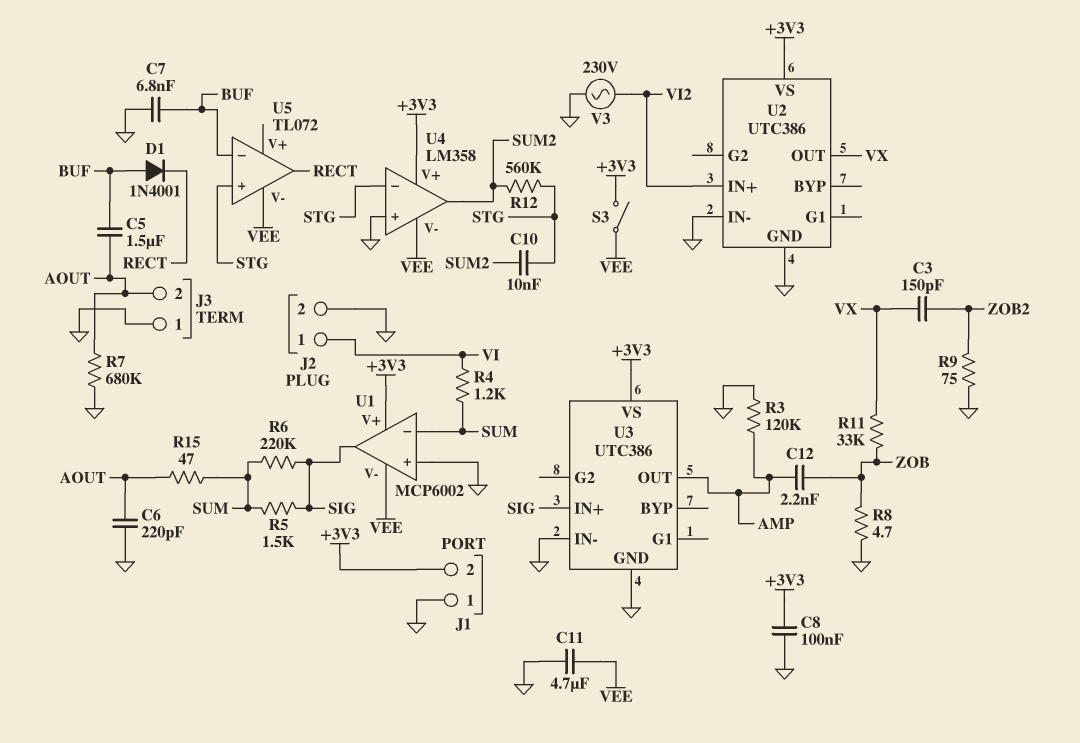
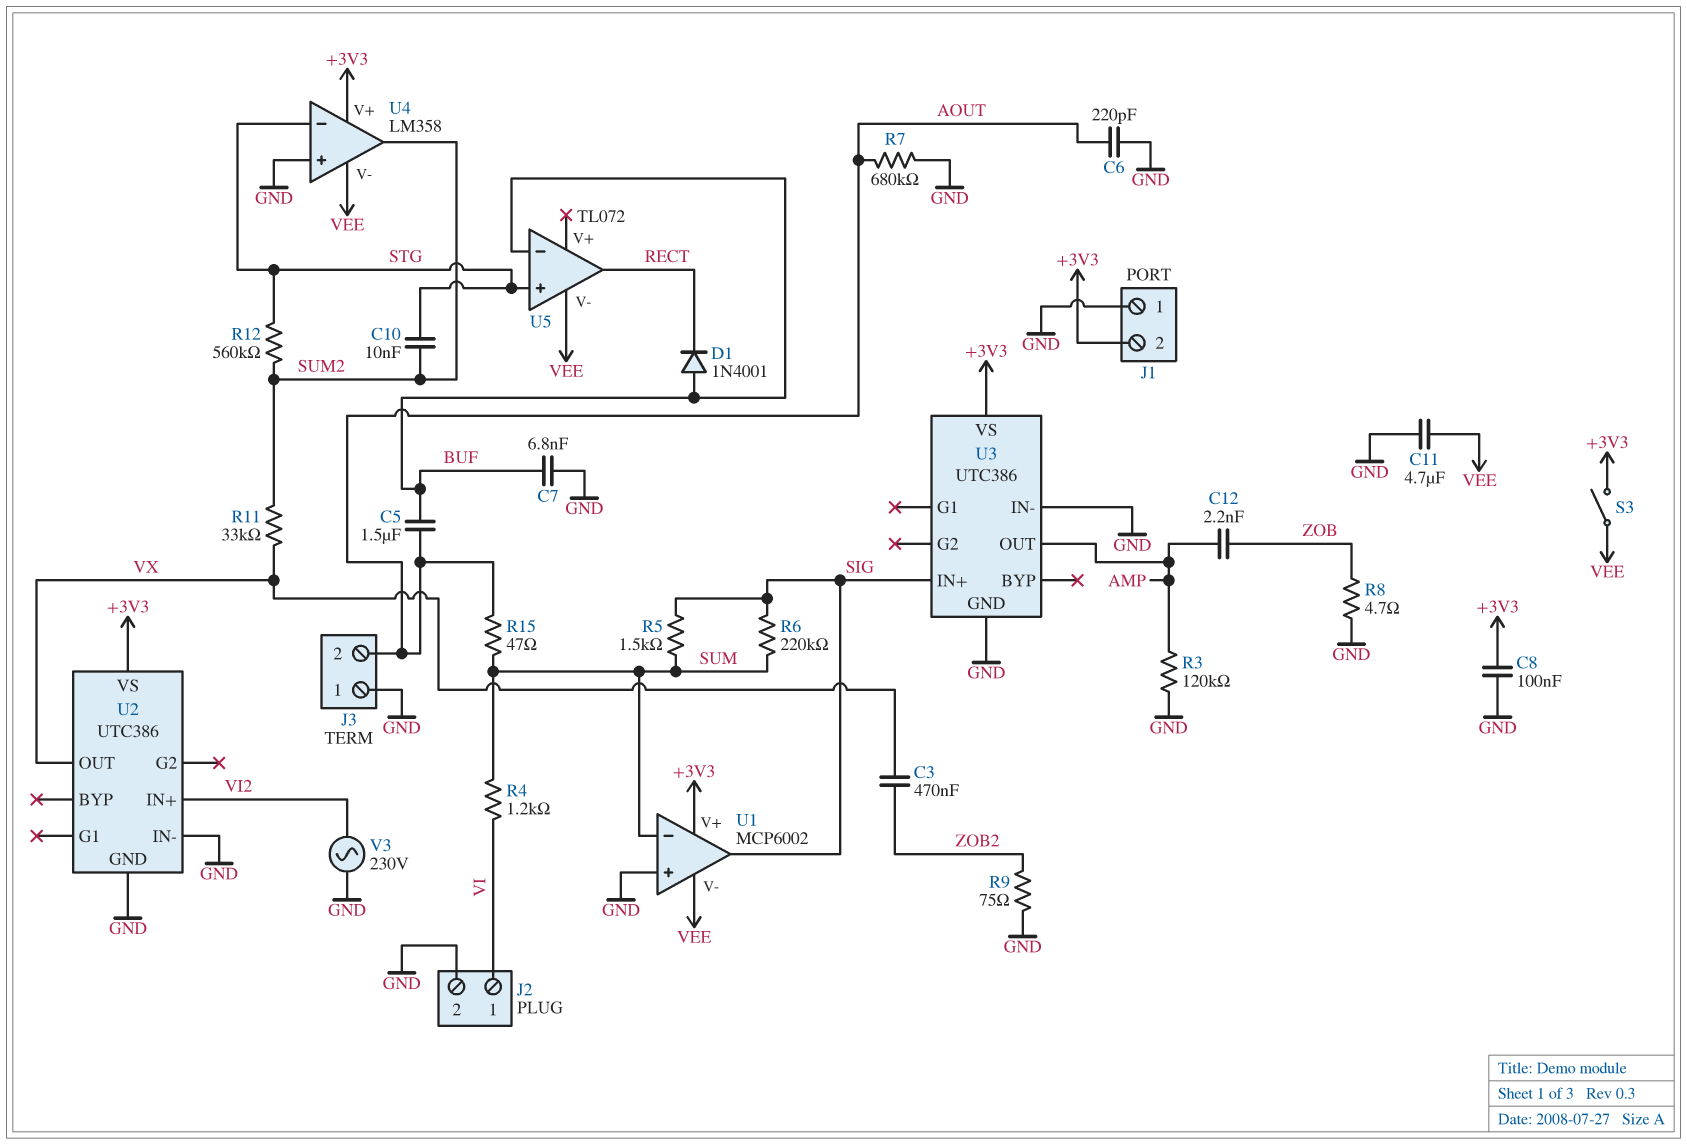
C3: 150pF (VX, ZOB2) -> 470nF (VX, ZOB2)
R11: 33k (VX, ZOB) -> 33k (SUM2, VX)

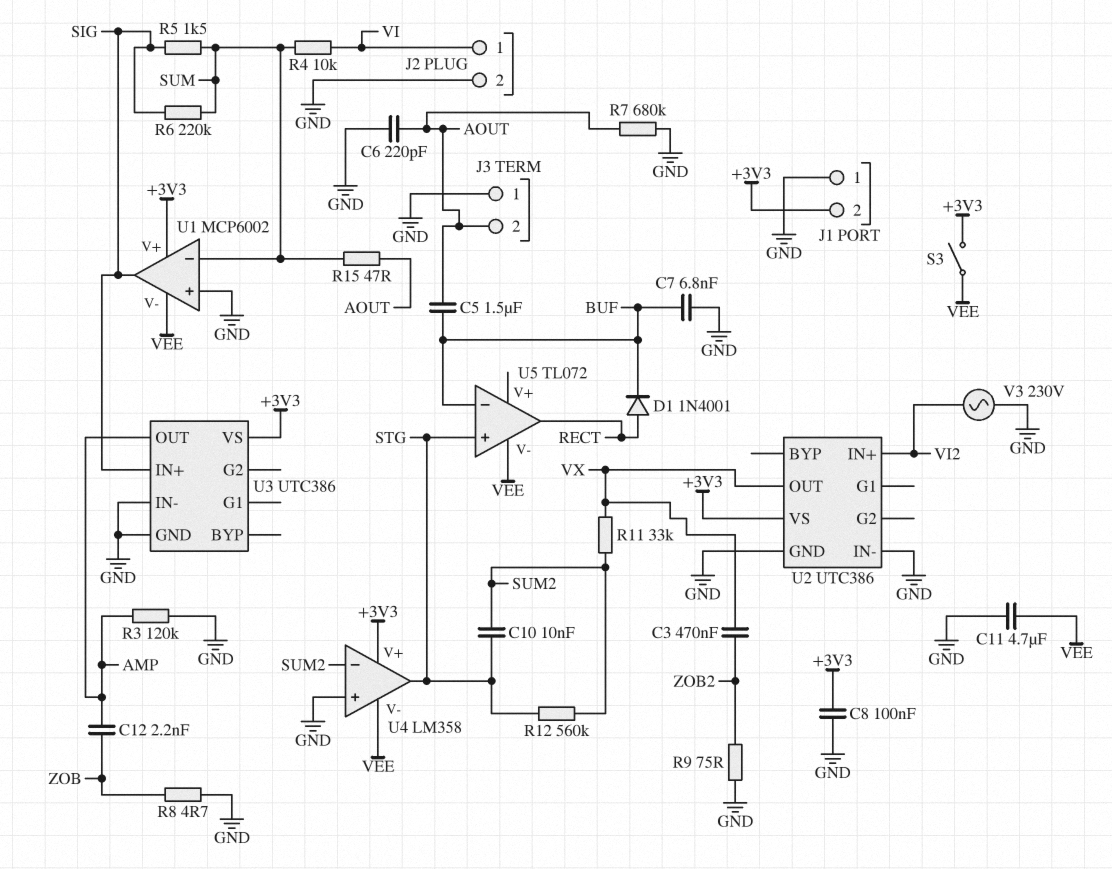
D1: diode 1N4001 (A BUF, K RECT) -> diode 1N4001 (A RECT, K BUF)
R4: 1.2k (SUM, VI) -> 10k (SUM, VI)
U4 pin in-: STG -> SUM2
U4 pin out: SUM2 -> STG

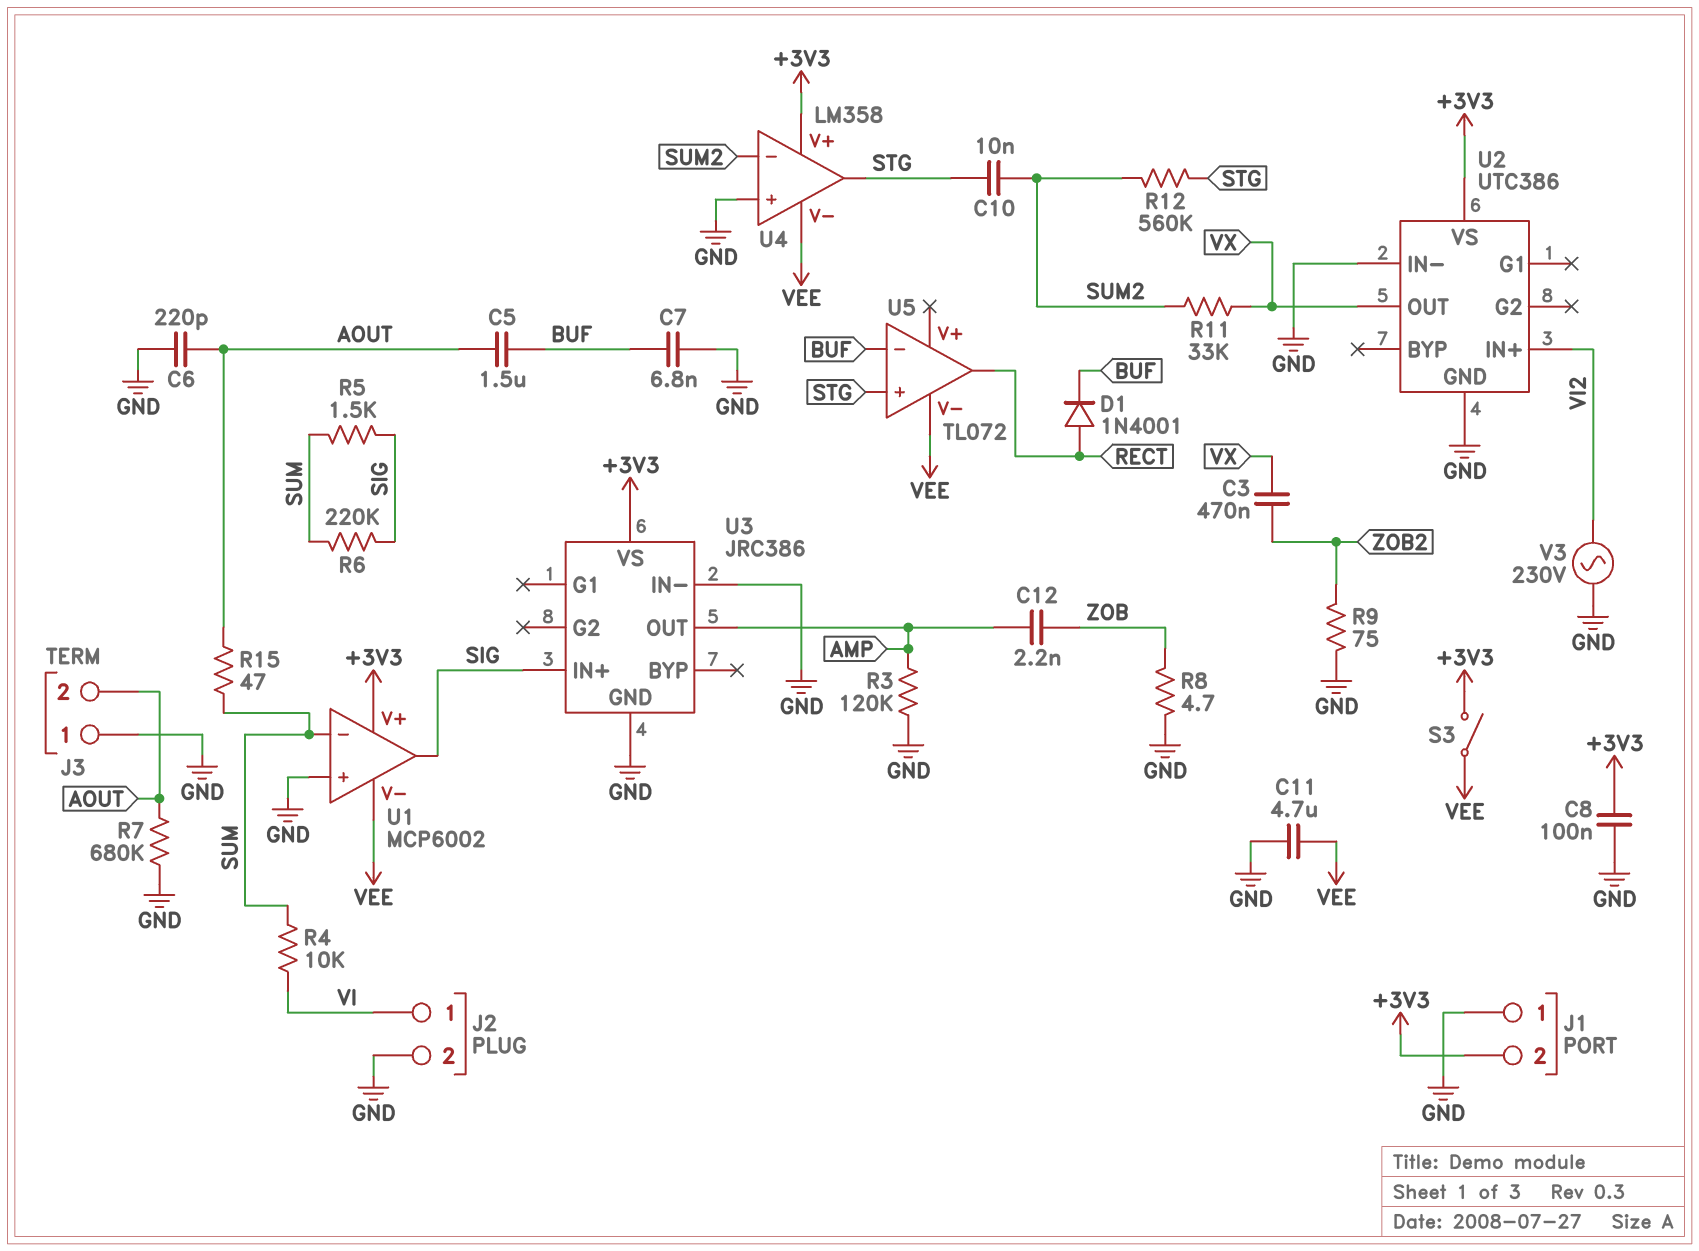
U3: UTC386 -> JRC386

